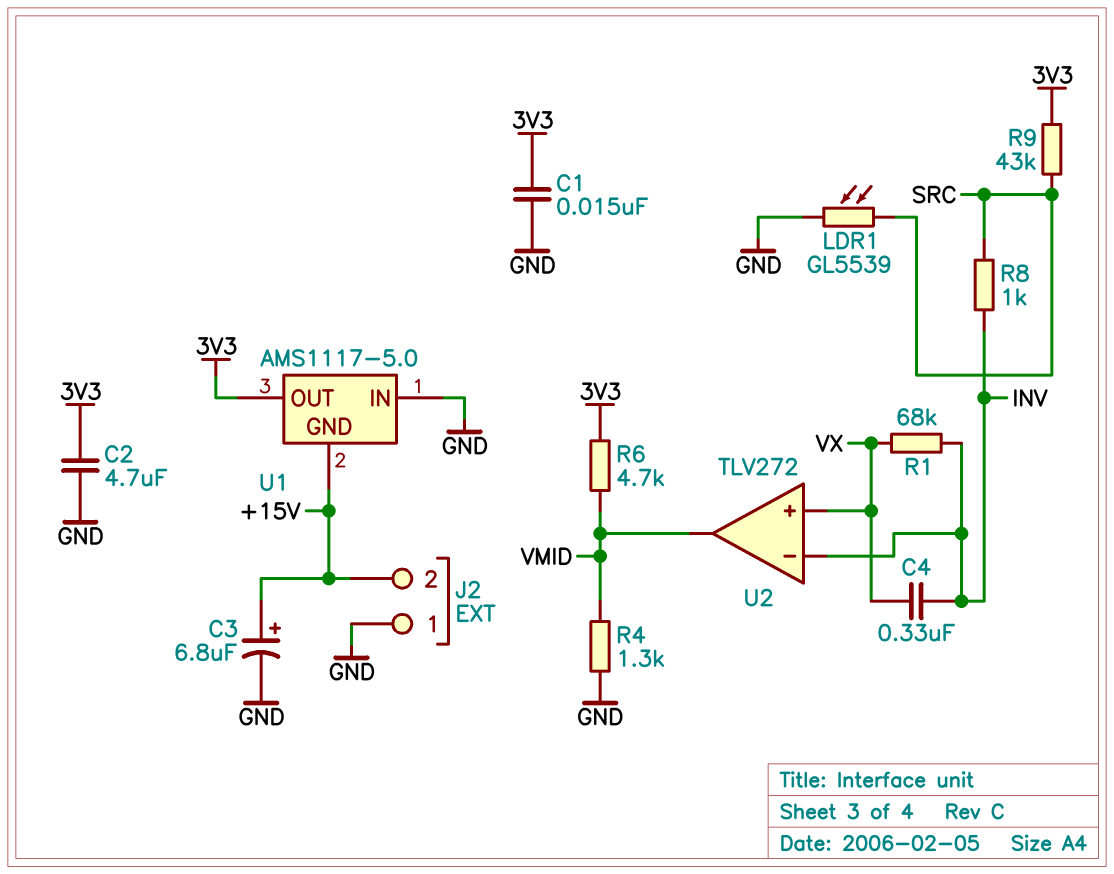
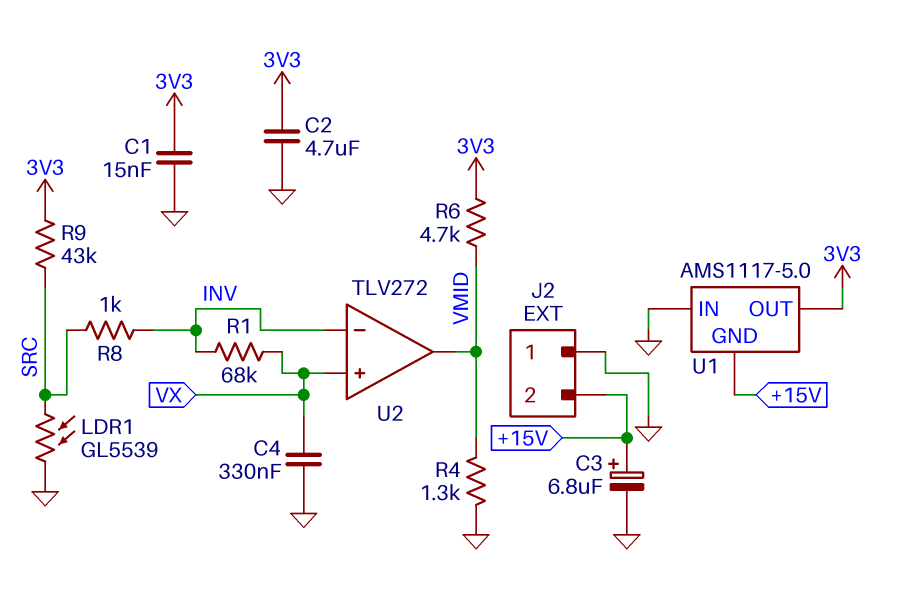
C4: 330nF (INV, VX) -> 330nF (GND, VX)

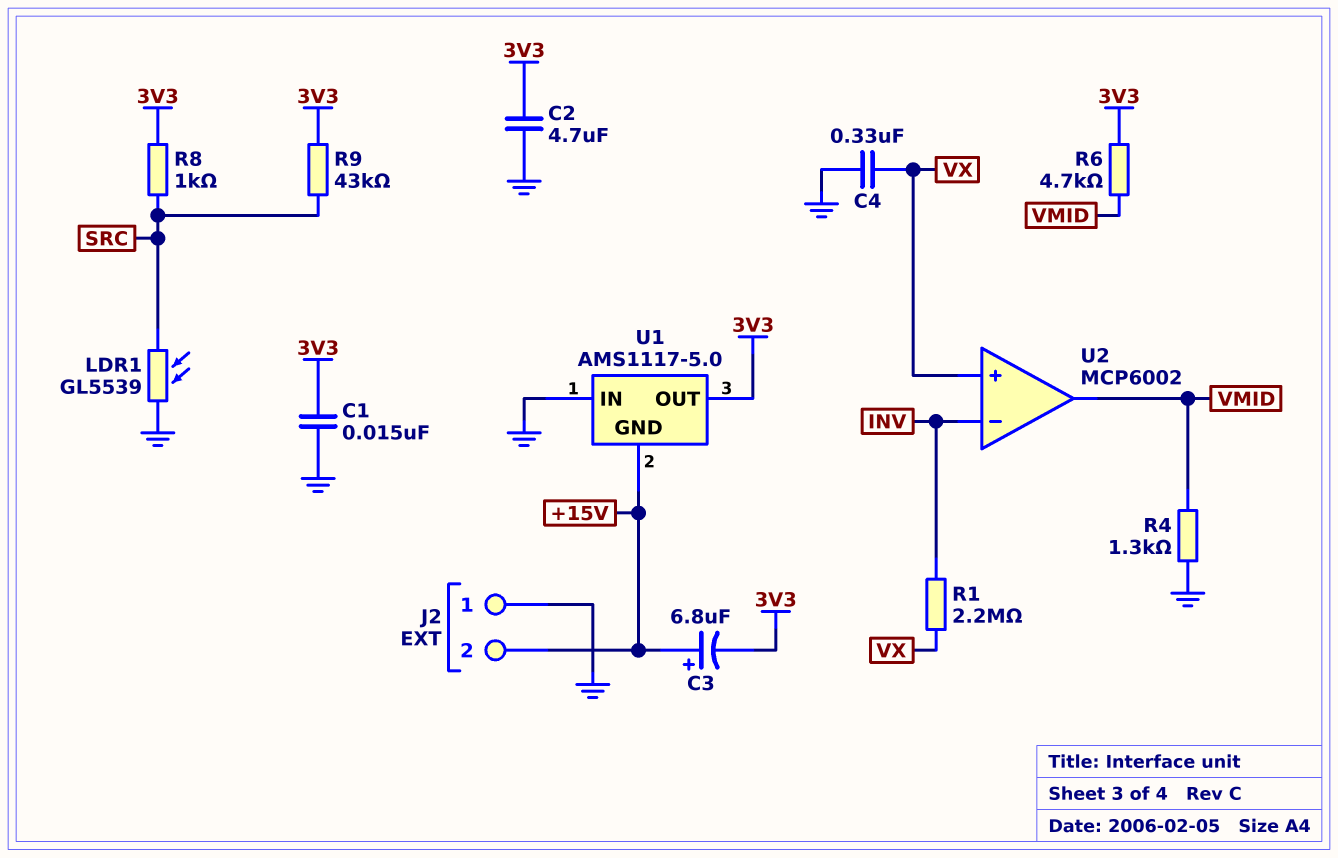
C3: 6.8uF (plus +15V, minus GND) -> 6.8uF (plus +15V, minus 3V3)
R1: 68k (INV, VX) -> 2.2M (INV, VX)
R8: 1k (INV, SRC) -> 1k (3V3, SRC)
U2: TLV272 -> MCP6002

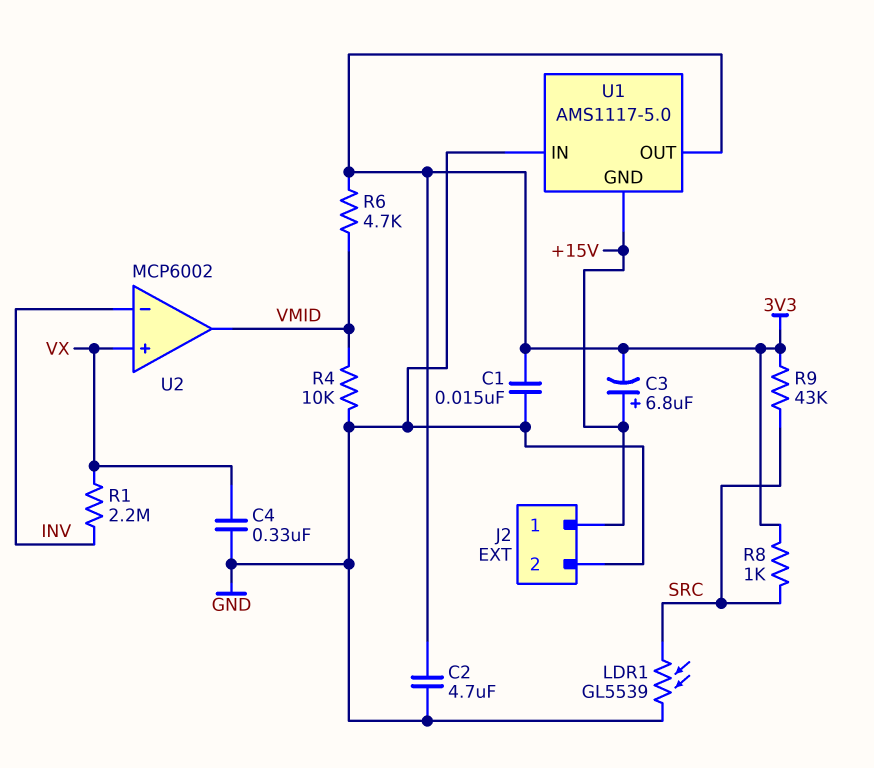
J2 pin 1: GND -> +15V
J2 pin 2: +15V -> GND
R4: 1.3k (GND, VMID) -> 10k (GND, VMID)

